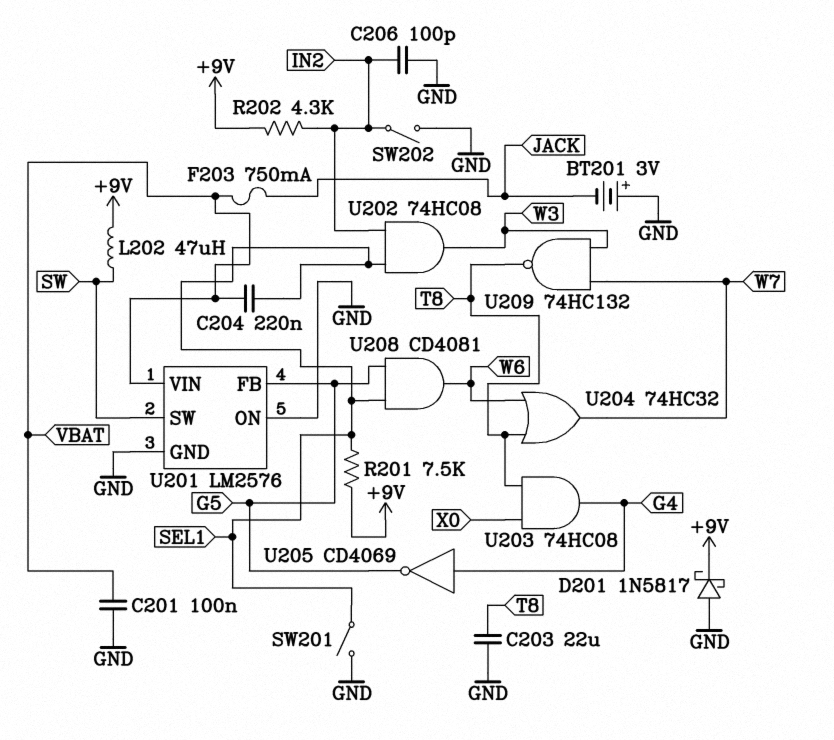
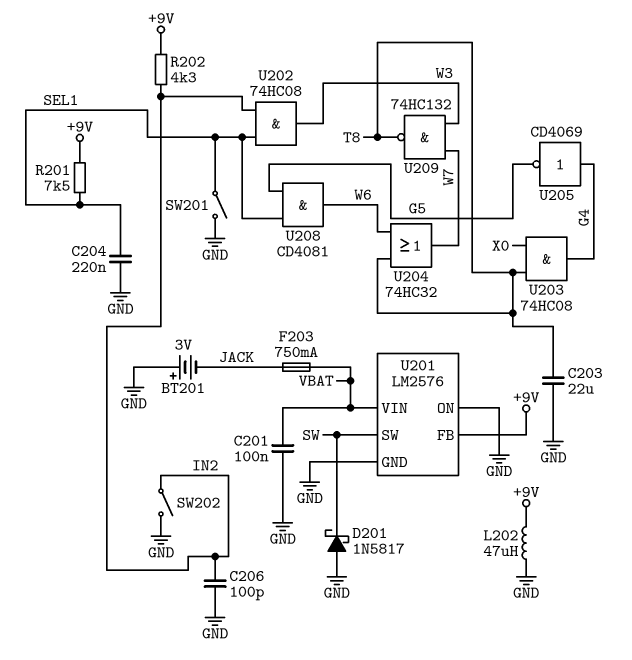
C204: 220nF (SEL1, VBAT) -> 220nF (GND, SEL1)
D201: schottky 1N5817 (A GND, K +9V) -> schottky 1N5817 (A GND, K SW)
L202: 47uH (+9V, SW) -> 47uH (+9V, GND)
U201 pin FB: G5 -> +9V

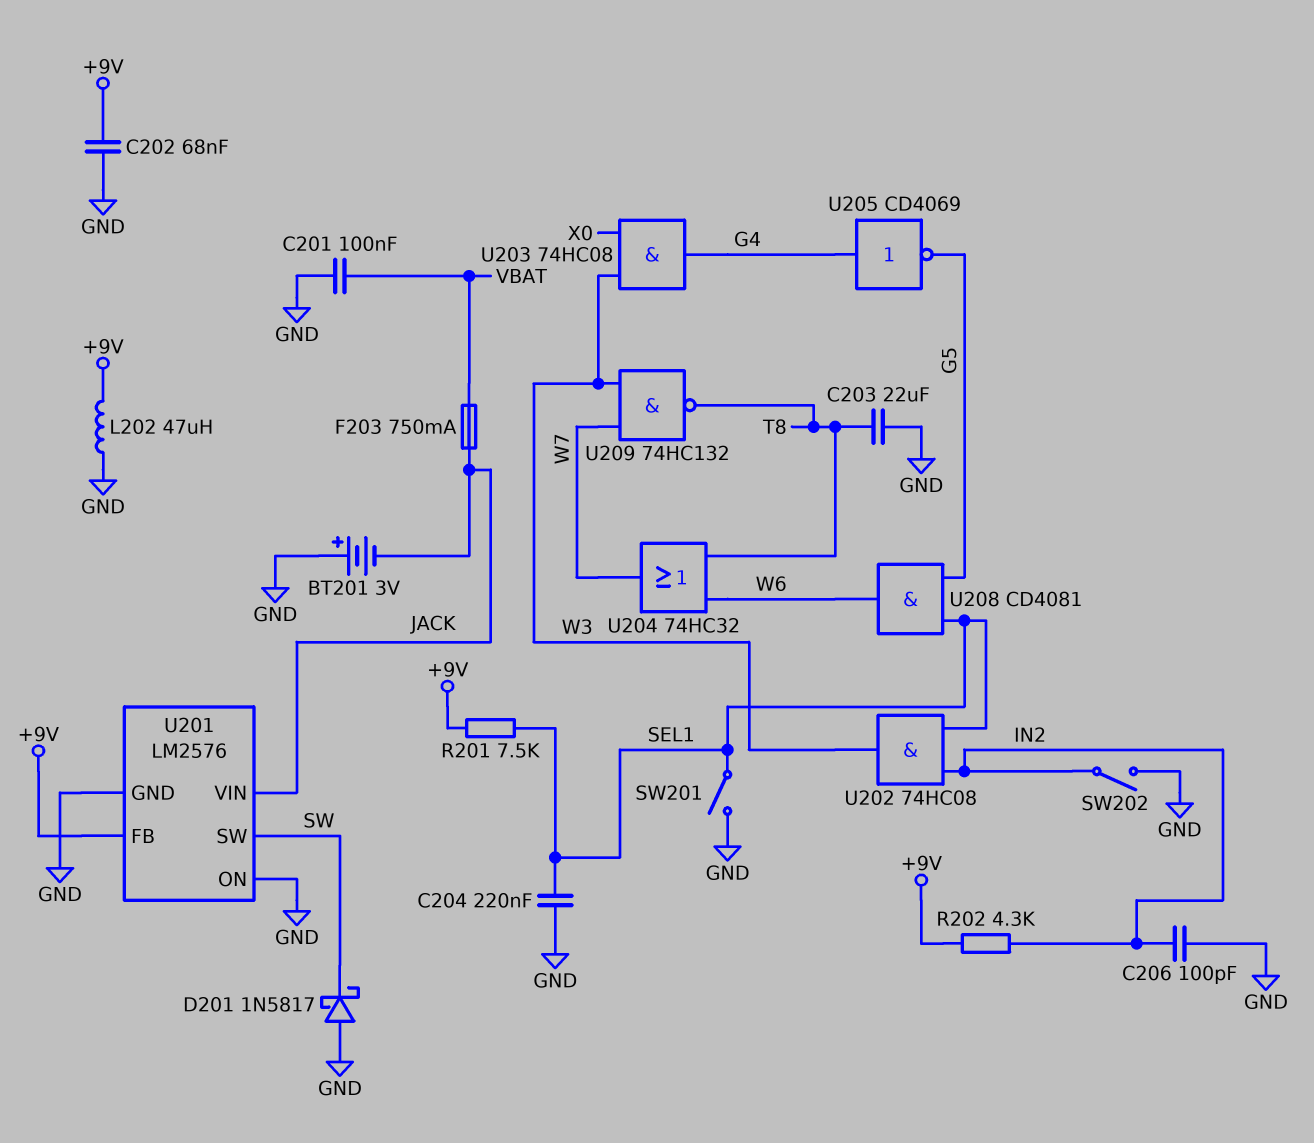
C202: none -> 68nF (+9V, GND)
U201 pin VIN: VBAT -> JACK
U203: AND 74HC08 (in T8, in X0, out G4) -> AND 74HC08 (in W3, in X0, out G4)

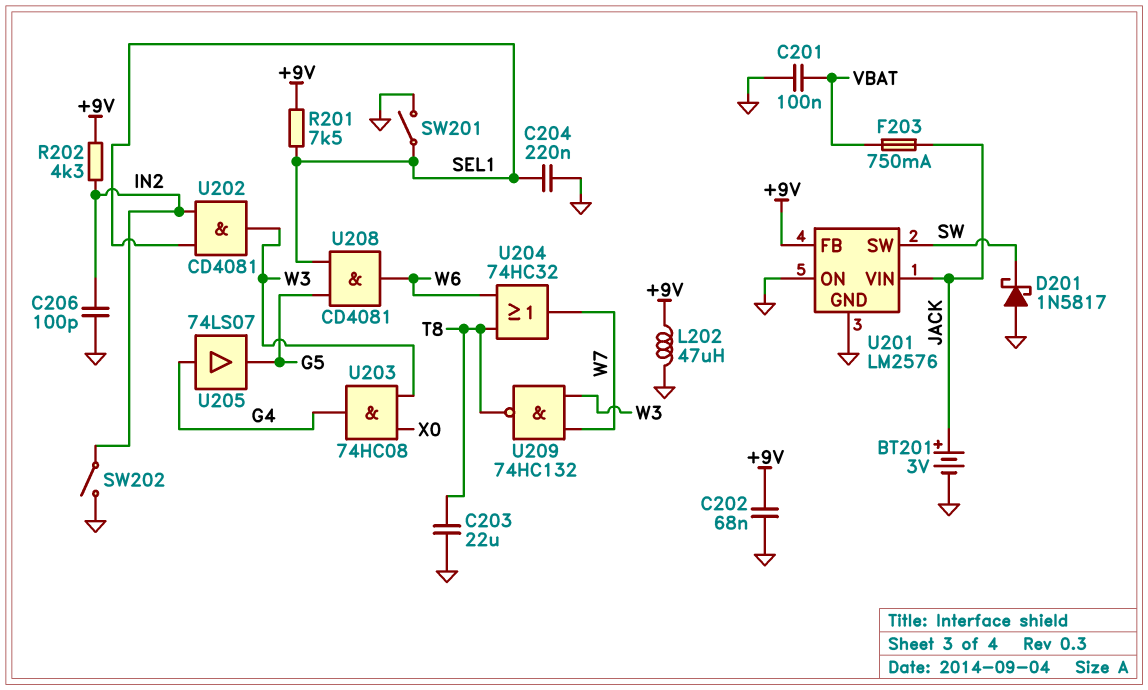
BT201: 3V (plus GND, minus JACK) -> 3V (plus JACK, minus GND)
U202: AND 74HC08 (in IN2, in SEL1, out W3) -> AND CD4081 (in IN2, in SEL1, out W3)
U205: NOT CD4069 (in G4, out G5) -> buffer 74LS07 (in G4, out G5)

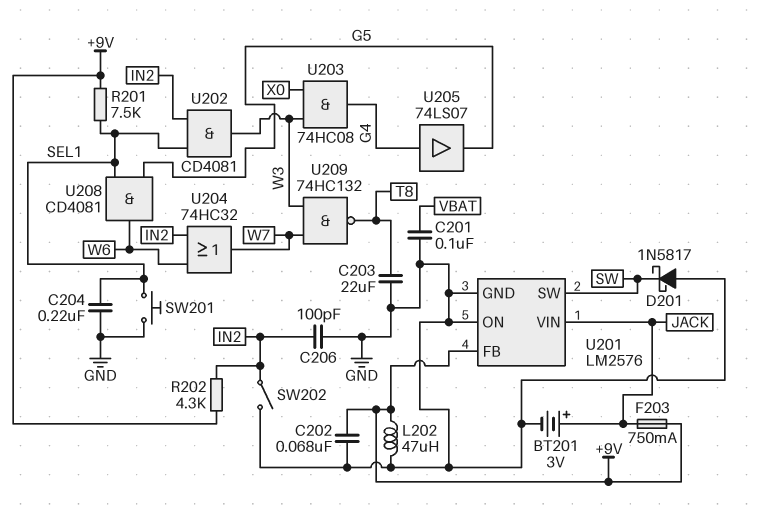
F203: 750mA (JACK, VBAT) -> 750mA (+9V, JACK)
SW201: switch (GND, SEL1) -> button (GND, SEL1)
U204: OR 74HC32 (in T8, in W6, out W7) -> OR 74HC32 (in IN2, in W6, out W7)

